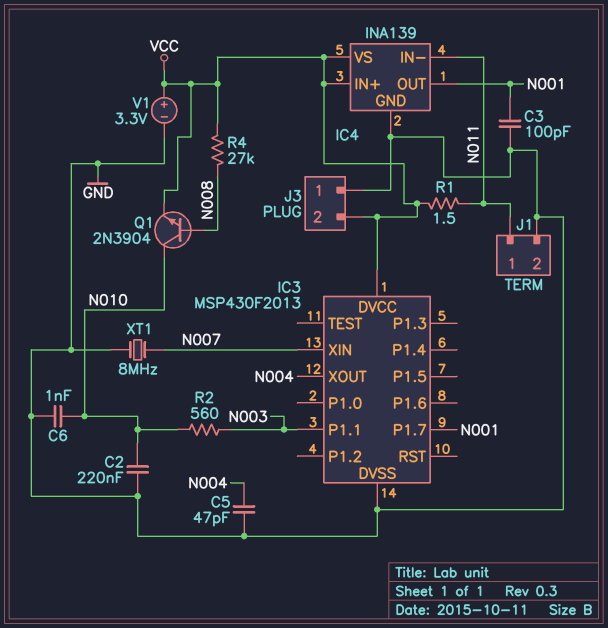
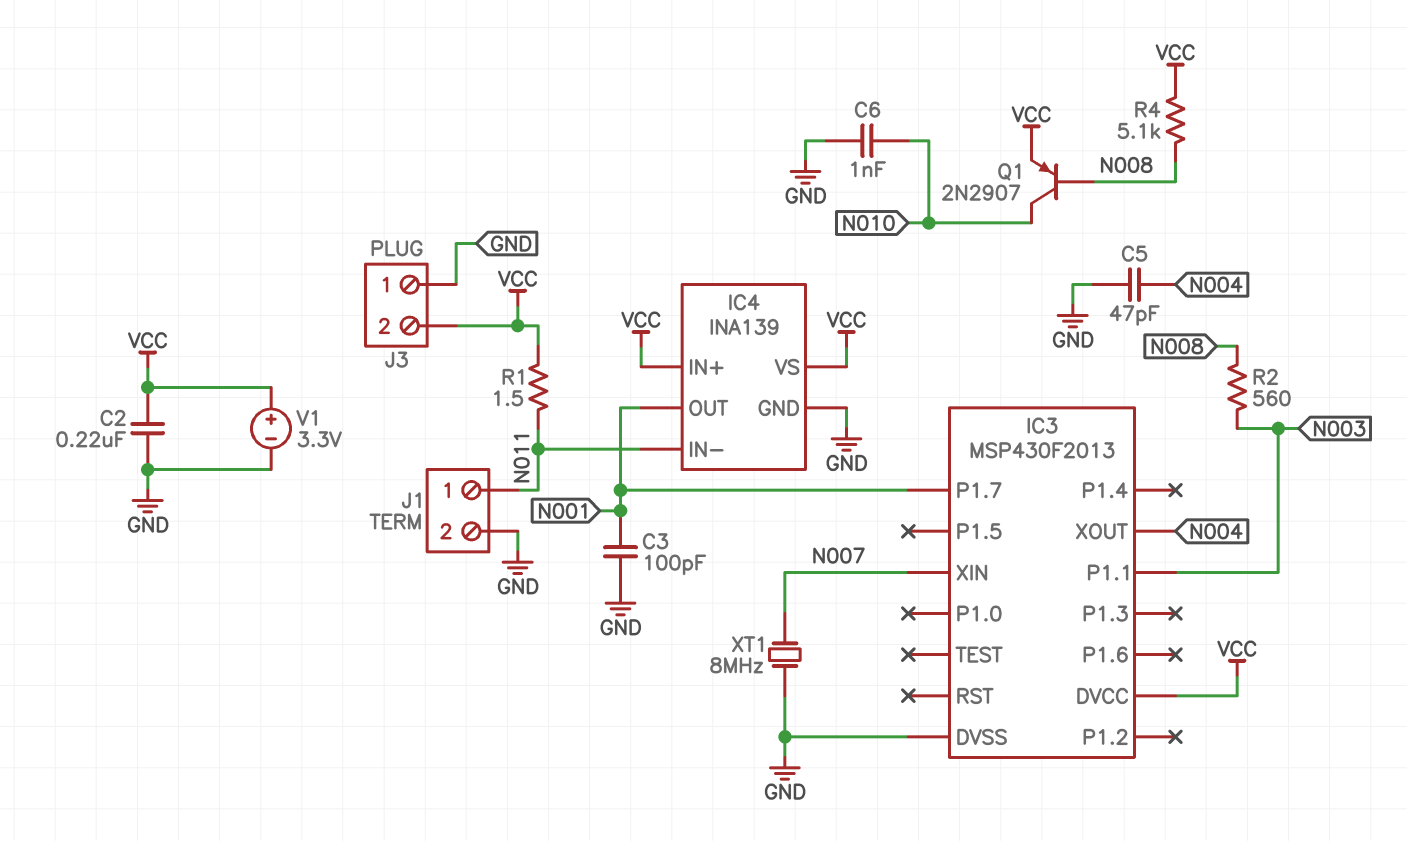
C2: 220nF (GND, N010) -> 220nF (GND, VCC)
Q1: NPN 2N3904 (B N008, C N010, E VCC) -> PNP 2N2907 (B N008, C N010, E VCC)
R2: 560 (N003, N010) -> 560 (N003, N008)
R4: 27k (N008, VCC) -> 5.1k (N008, VCC)

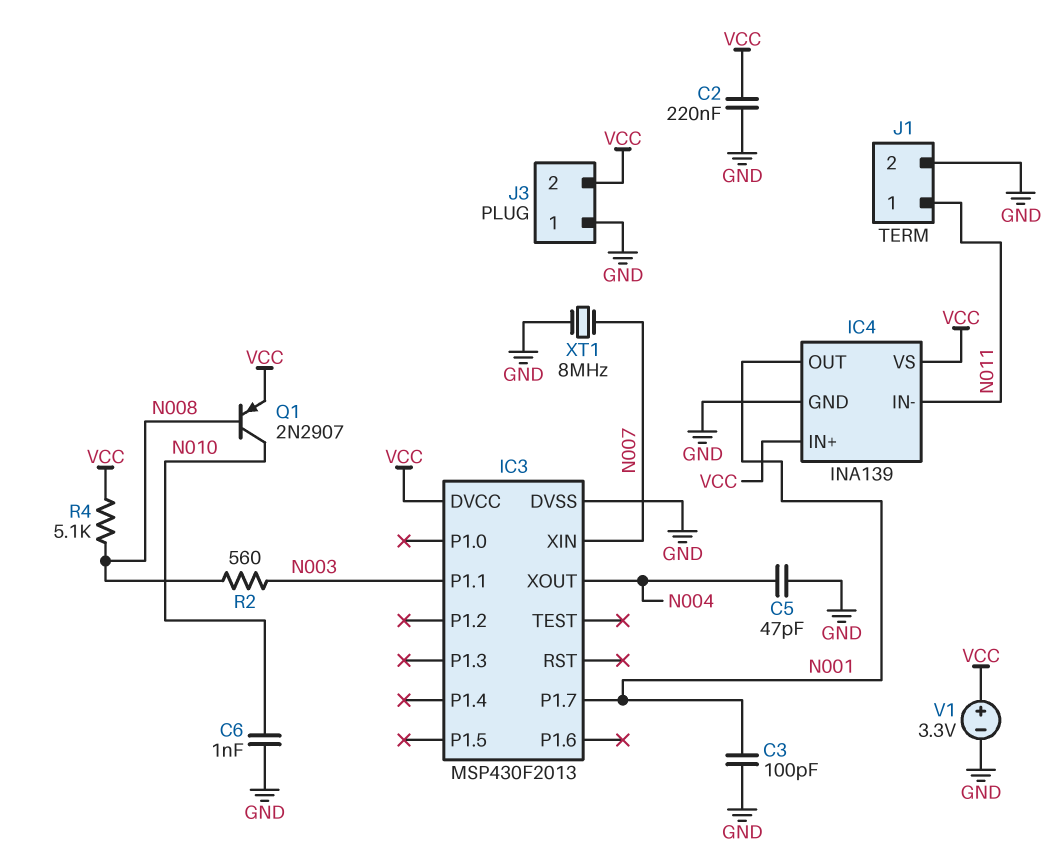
R1: 1.5 (N011, VCC) -> none

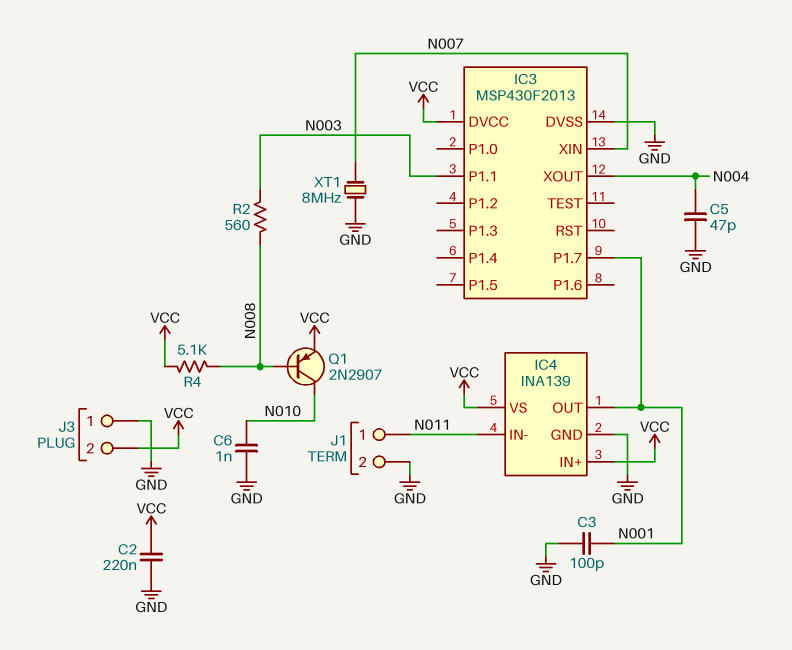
V1: 3.3V (plus VCC, minus GND) -> none

